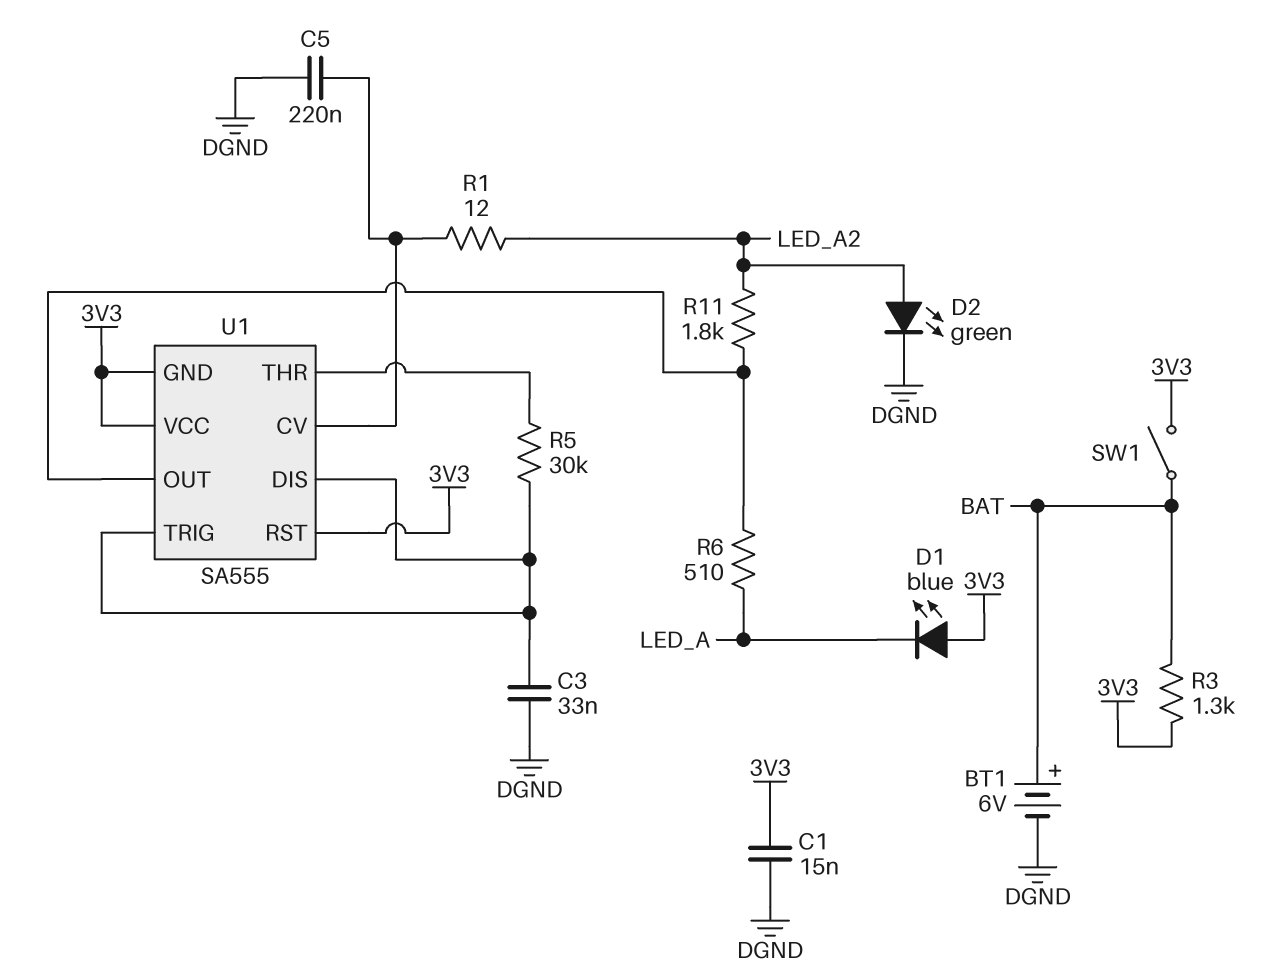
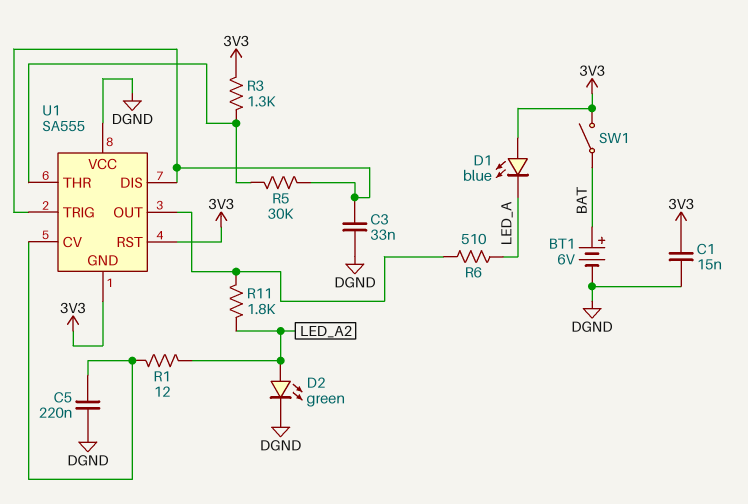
R3: 1.3k (3V3, BAT) -> 1.3k (3V3, U1/THR)
U1 pin VCC: 3V3 -> DGND

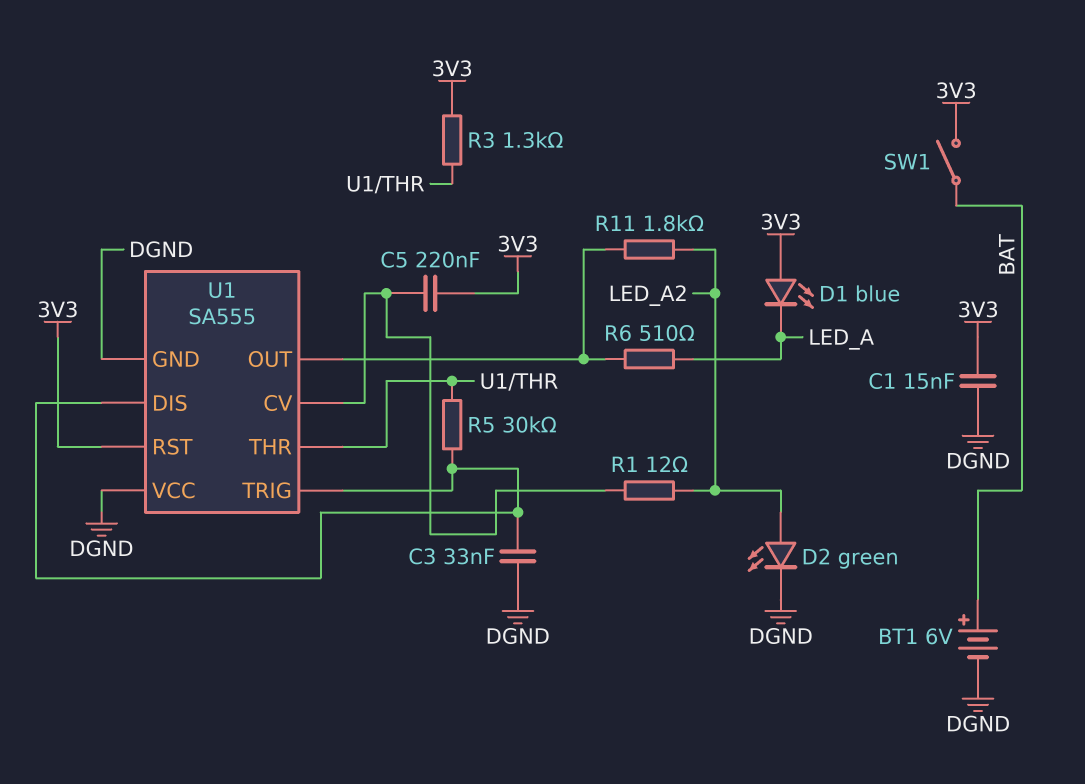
C5: 220nF (DGND, U1/CV) -> 220nF (3V3, U1/CV)
U1 pin GND: 3V3 -> DGND

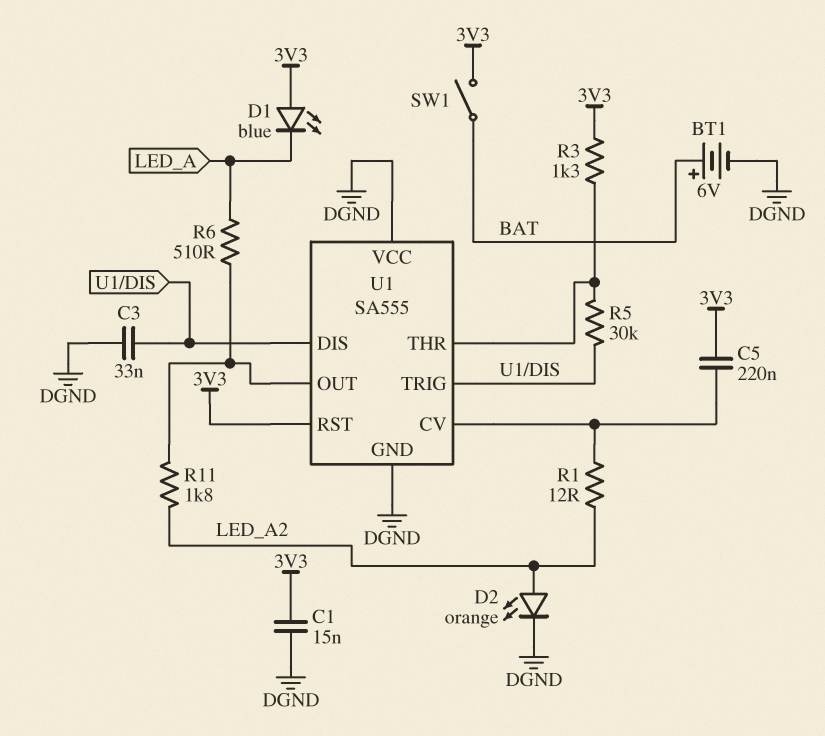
D2: LED green (A LED_A2, K DGND) -> LED orange (A LED_A2, K DGND)

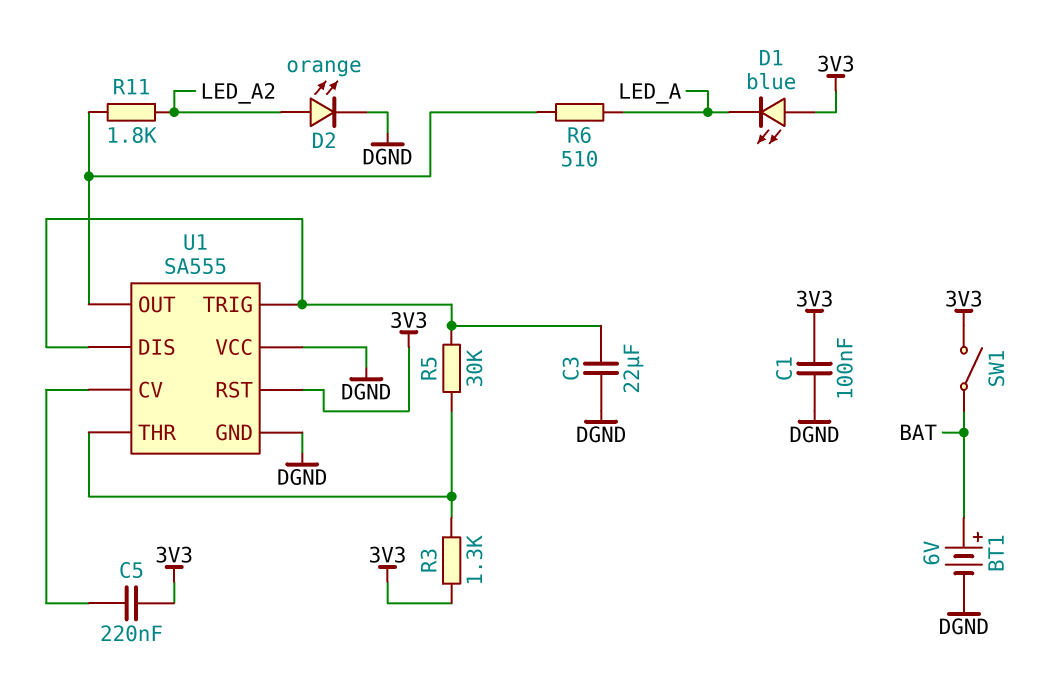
C1: 15nF (3V3, DGND) -> 100nF (3V3, DGND)
C3: 33nF (DGND, U1/DIS) -> 22uF (DGND, U1/DIS)
R1: 12 (LED_A2, U1/CV) -> none

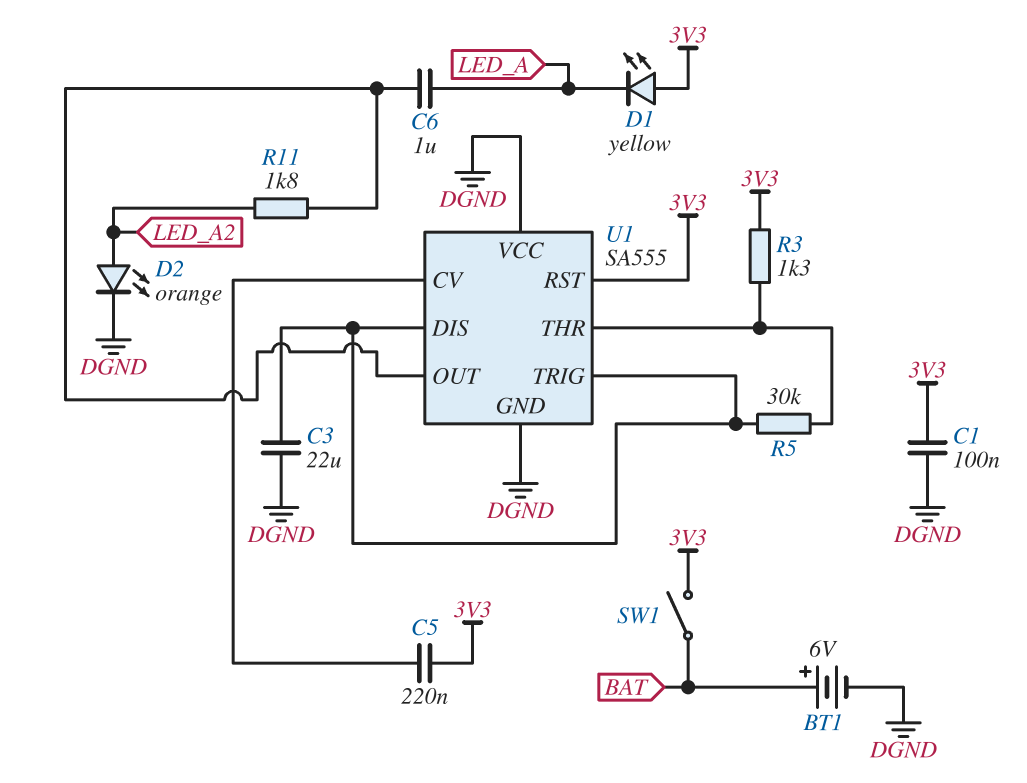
C6: none -> 1uF (LED_A, U1/OUT)
D1: LED blue (A 3V3, K LED_A) -> LED yellow (A 3V3, K LED_A)
R6: 510 (LED_A, U1/OUT) -> none

